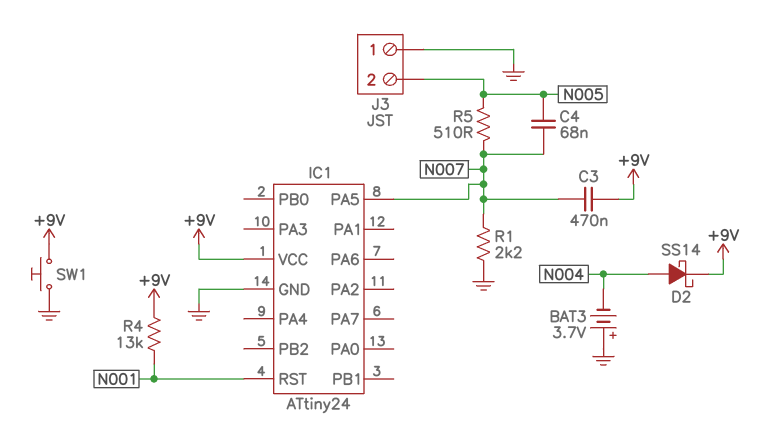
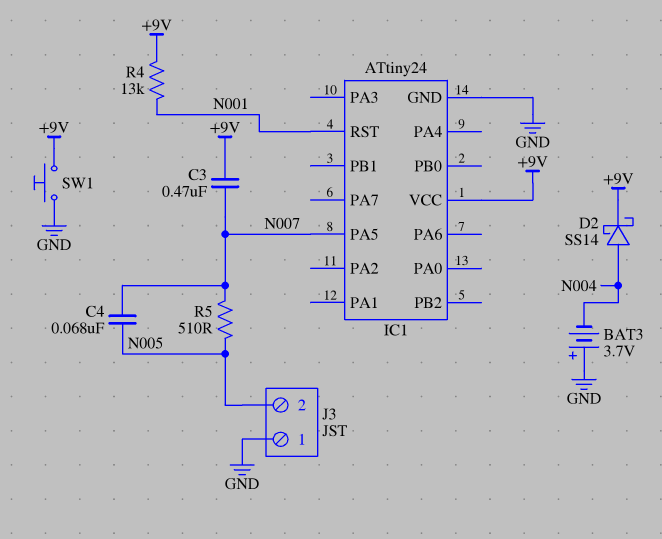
R1: 2.2k (GND, N007) -> none

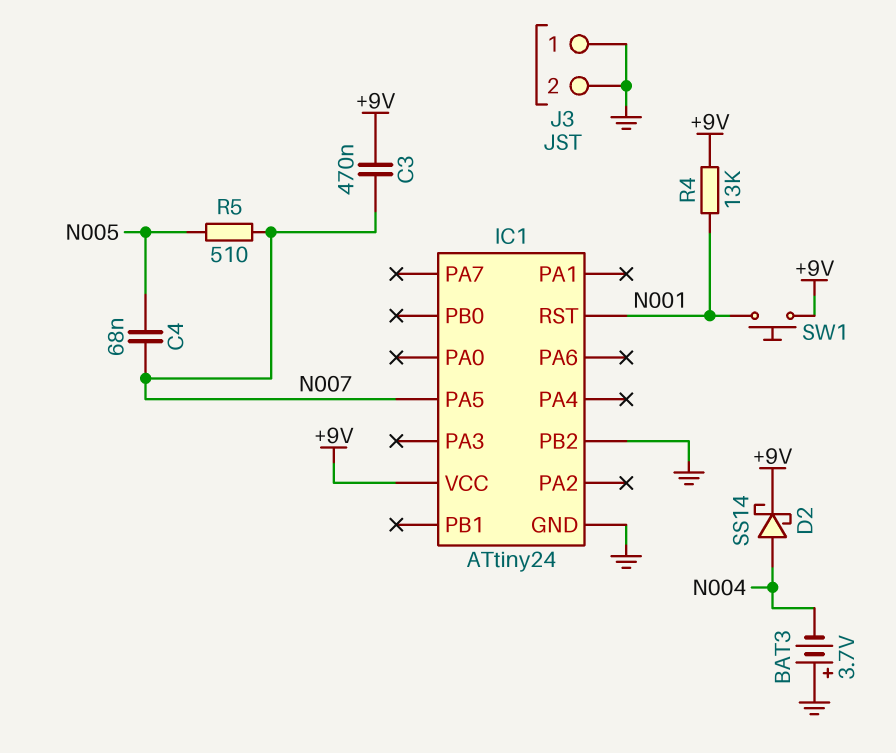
IC1 pin PB2: none -> GND
J3 pin 2: N005 -> GND
SW1: button (+9V, GND) -> button (+9V, N001)

